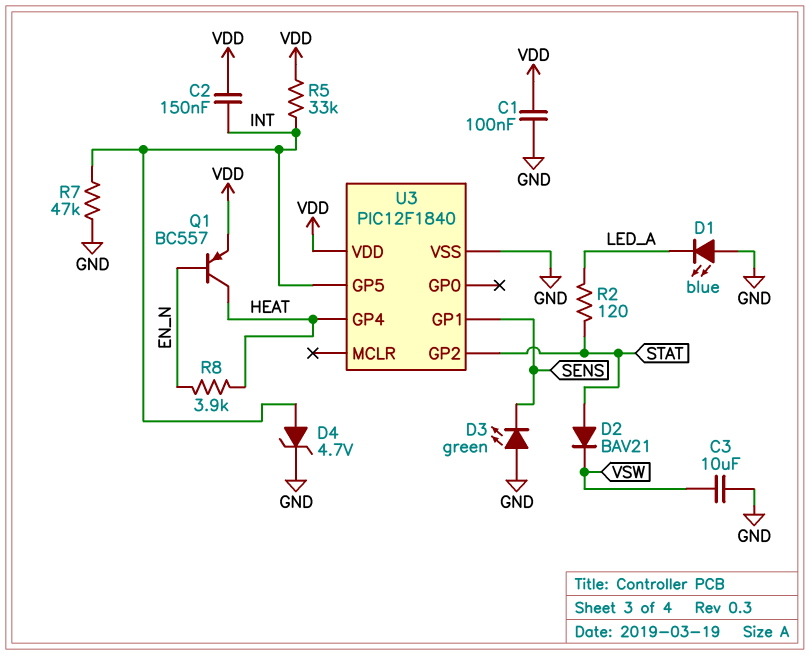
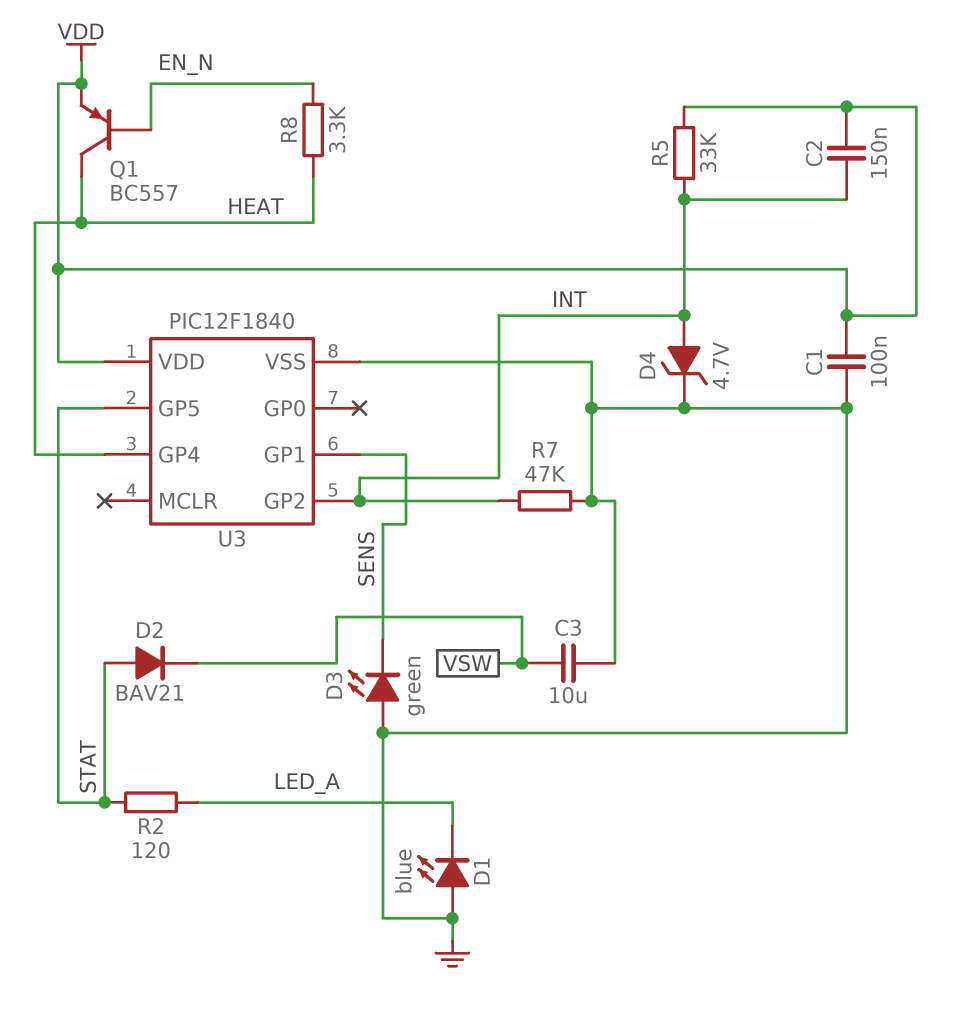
R8: 3.9k (EN_N, HEAT) -> 3.3k (EN_N, HEAT)
U3 pin GP2: STAT -> INT
U3 pin GP5: INT -> STAT

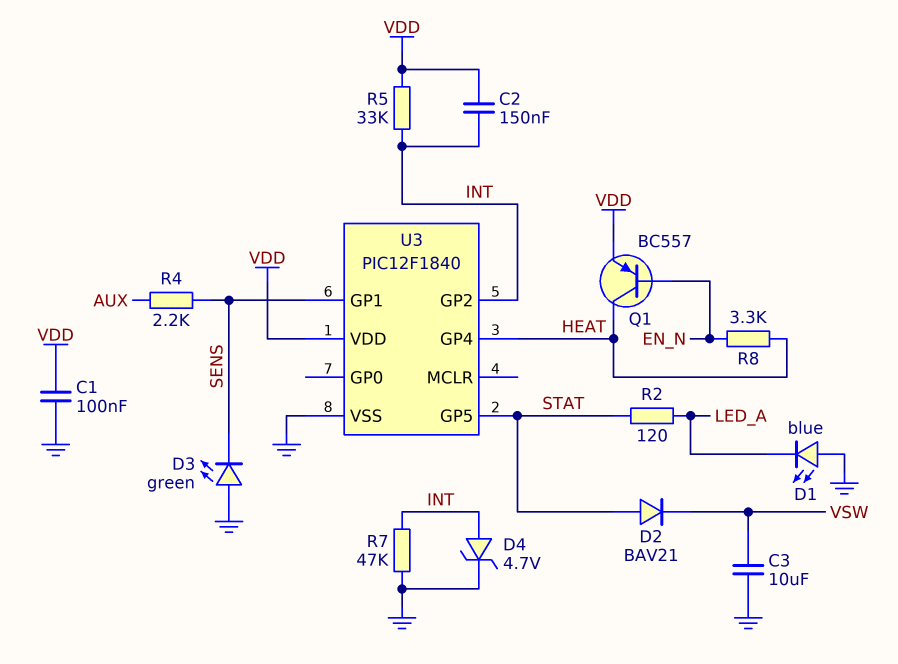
R4: none -> 2.2k (AUX, SENS)

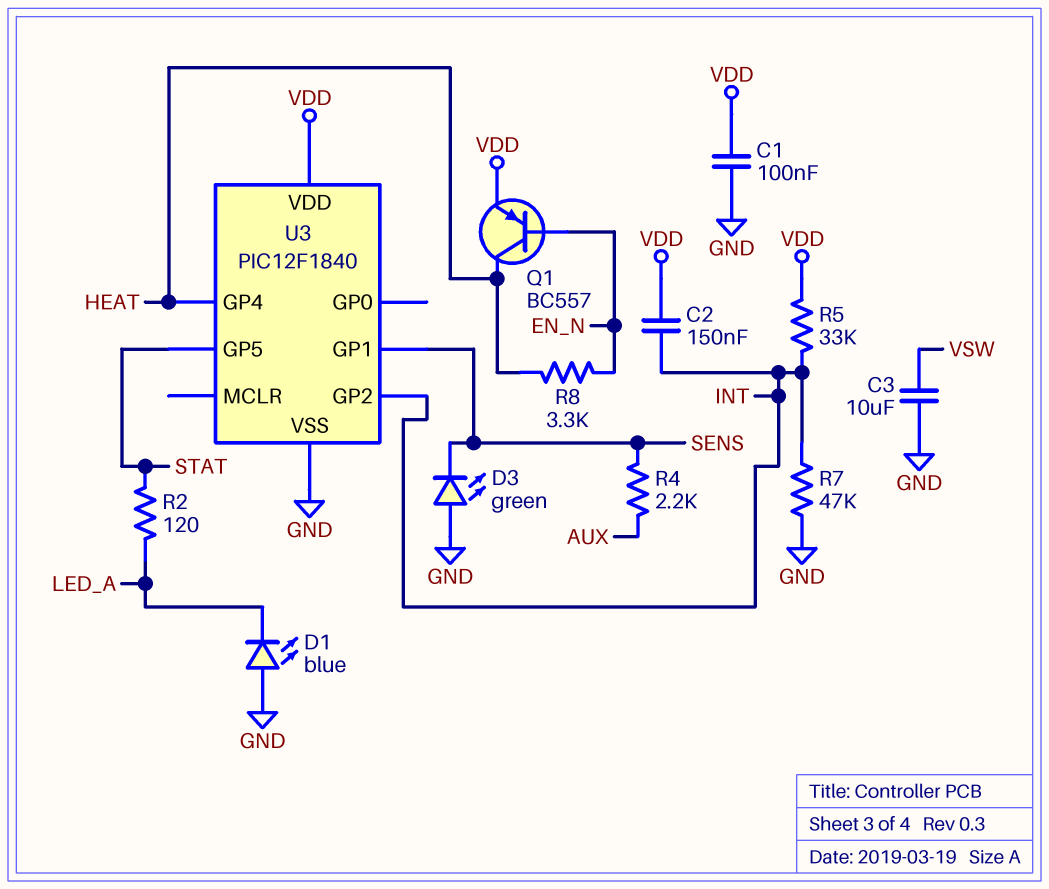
D2: diode BAV21 (A STAT, K VSW) -> none
D4: zener 4.7V (A INT, K GND) -> none

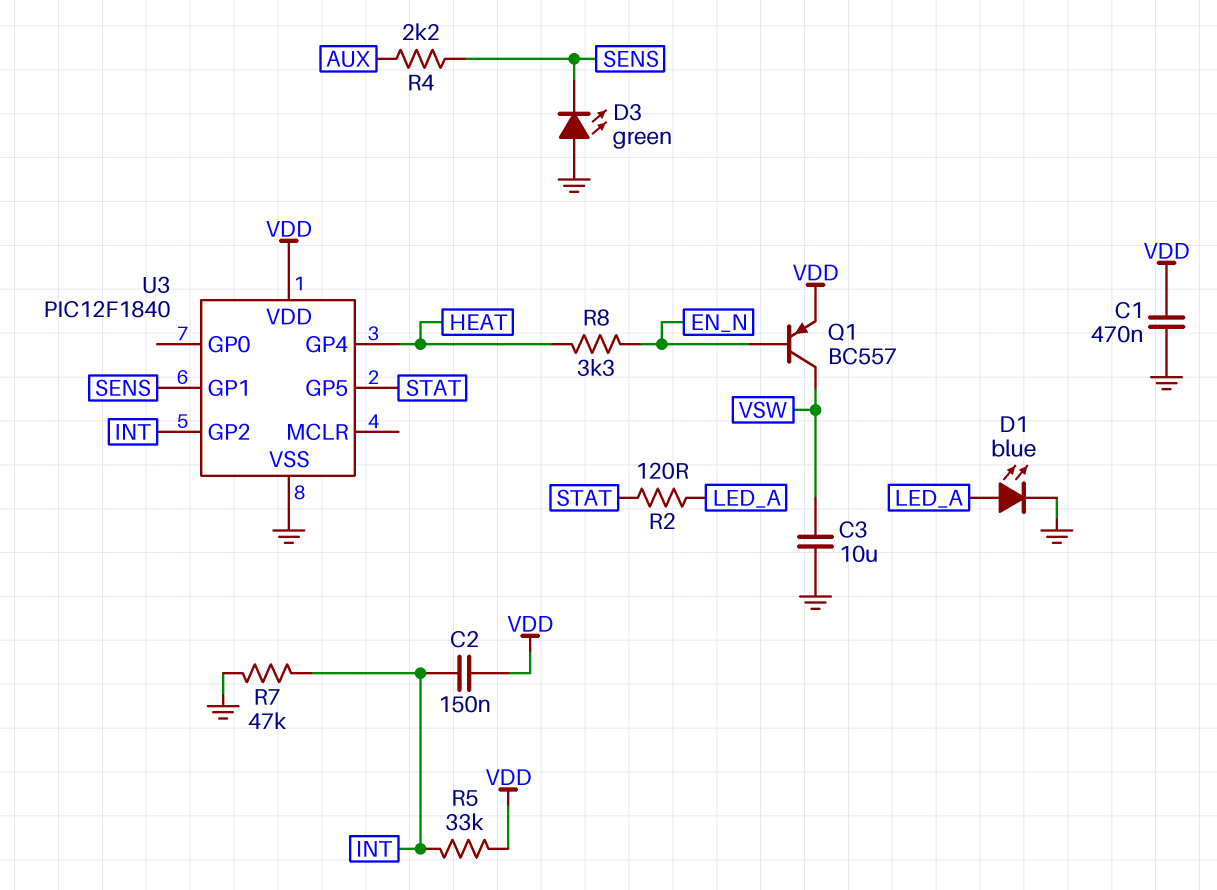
C1: 100nF (GND, VDD) -> 470nF (GND, VDD)
D1: LED blue (A GND, K LED_A) -> LED blue (A LED_A, K GND)
Q1: PNP BC557 (B EN_N, C HEAT, E VDD) -> PNP BC557 (B EN_N, C VSW, E VDD)

